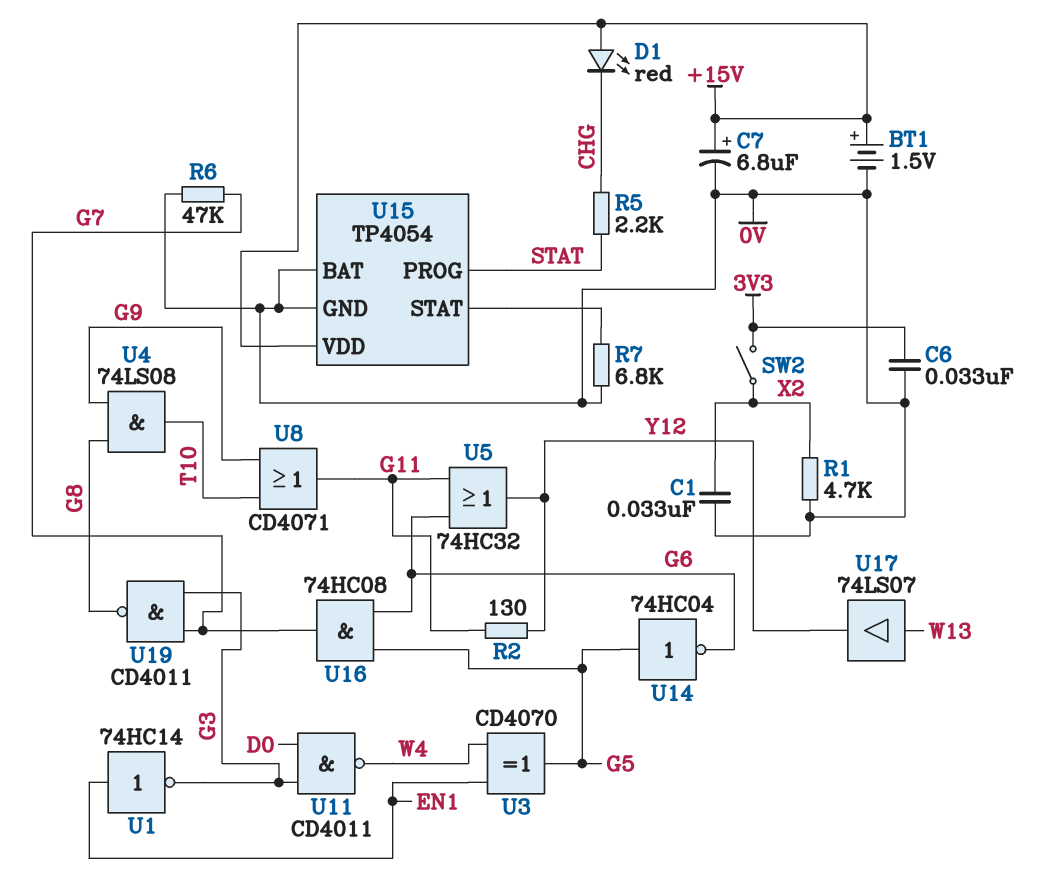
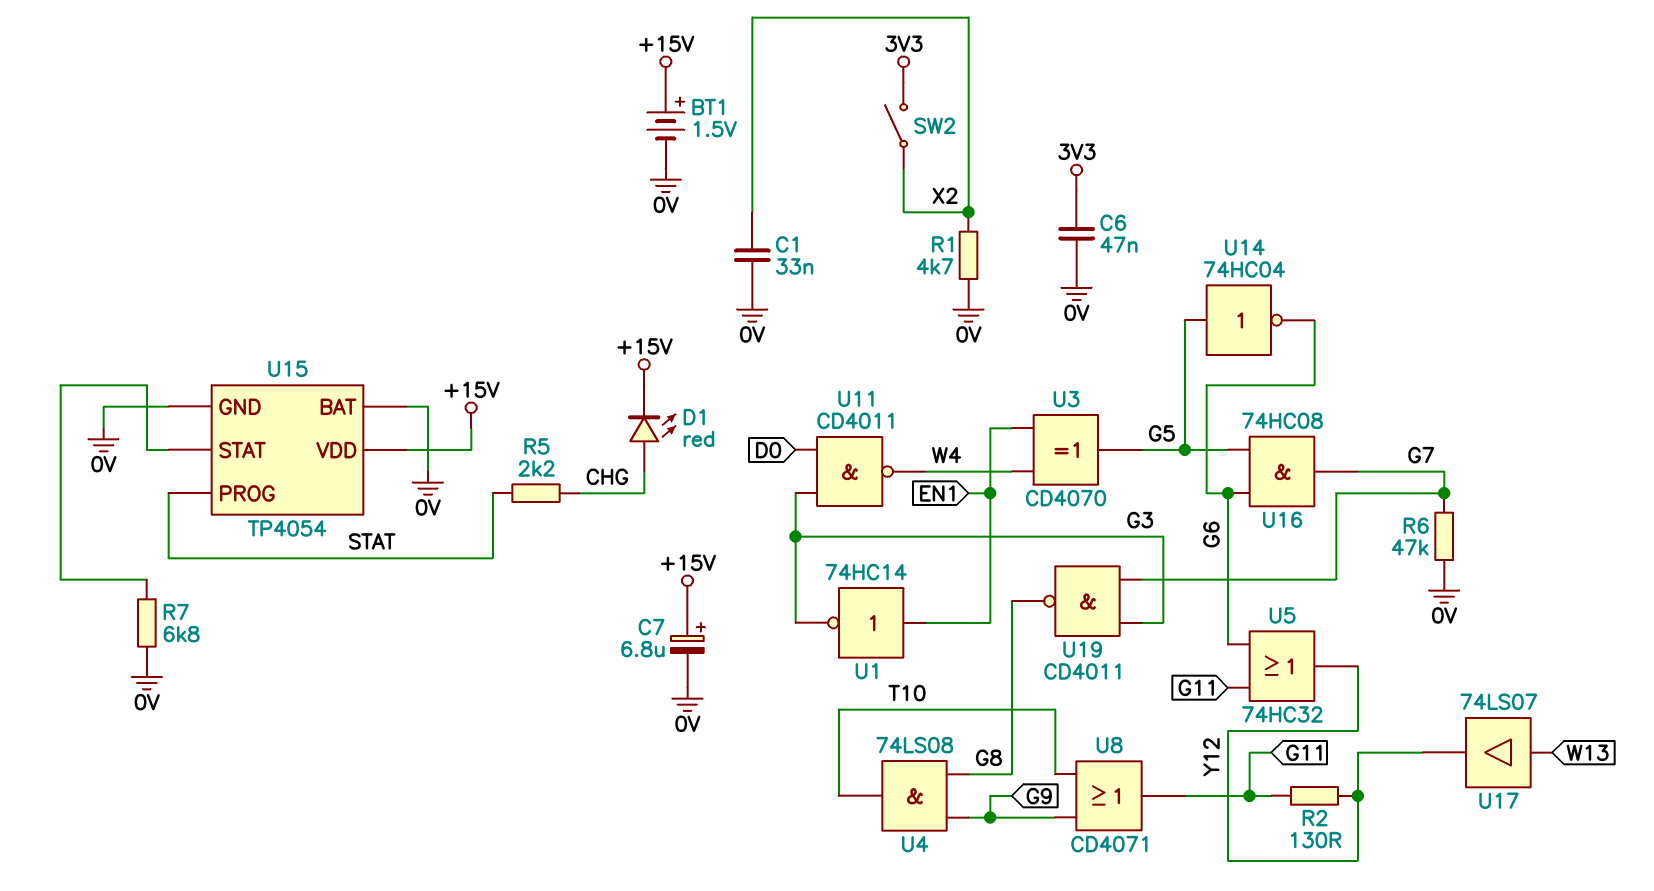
C6: 33nF (0V, 3V3) -> 47nF (0V, 3V3)
D1: LED red (A +15V, K CHG) -> LED red (A CHG, K +15V)

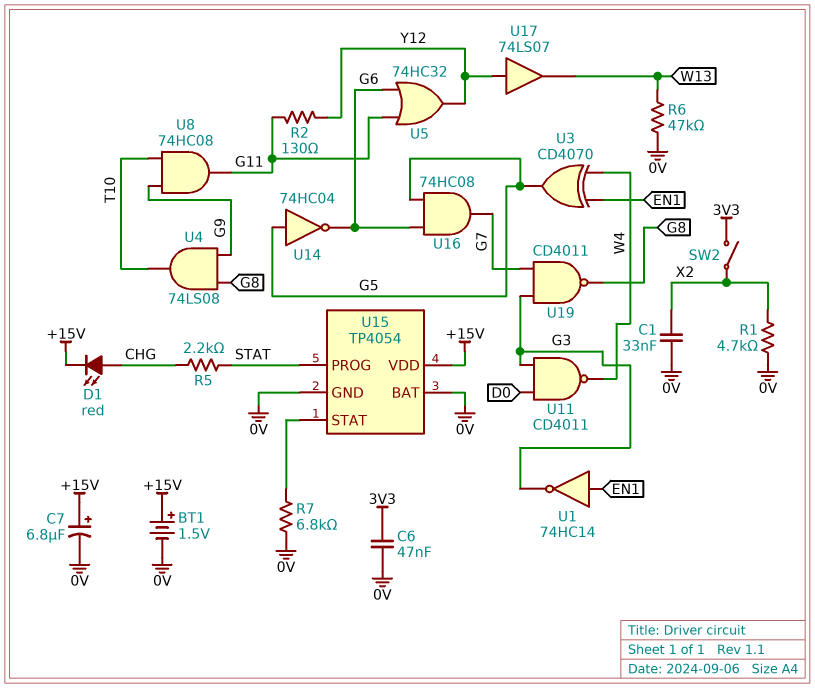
R6: 47k (0V, G7) -> 47k (0V, W13)
U8: OR CD4071 (in G9, in T10, out G11) -> AND 74HC08 (in G9, in T10, out G11)
U17: buffer 74LS07 (in W13, out Y12) -> buffer 74LS07 (in Y12, out W13)

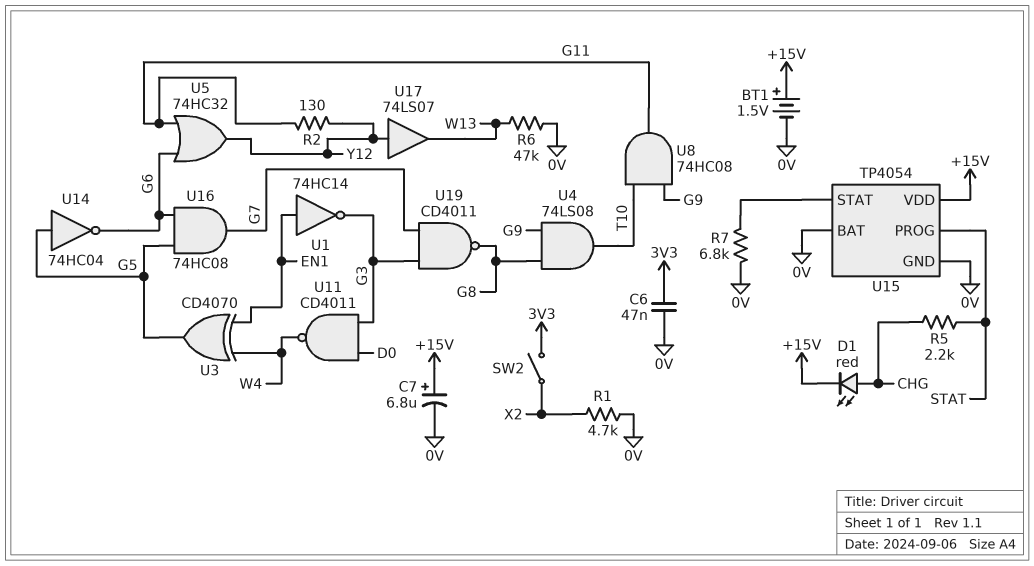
C1: 33nF (0V, X2) -> none

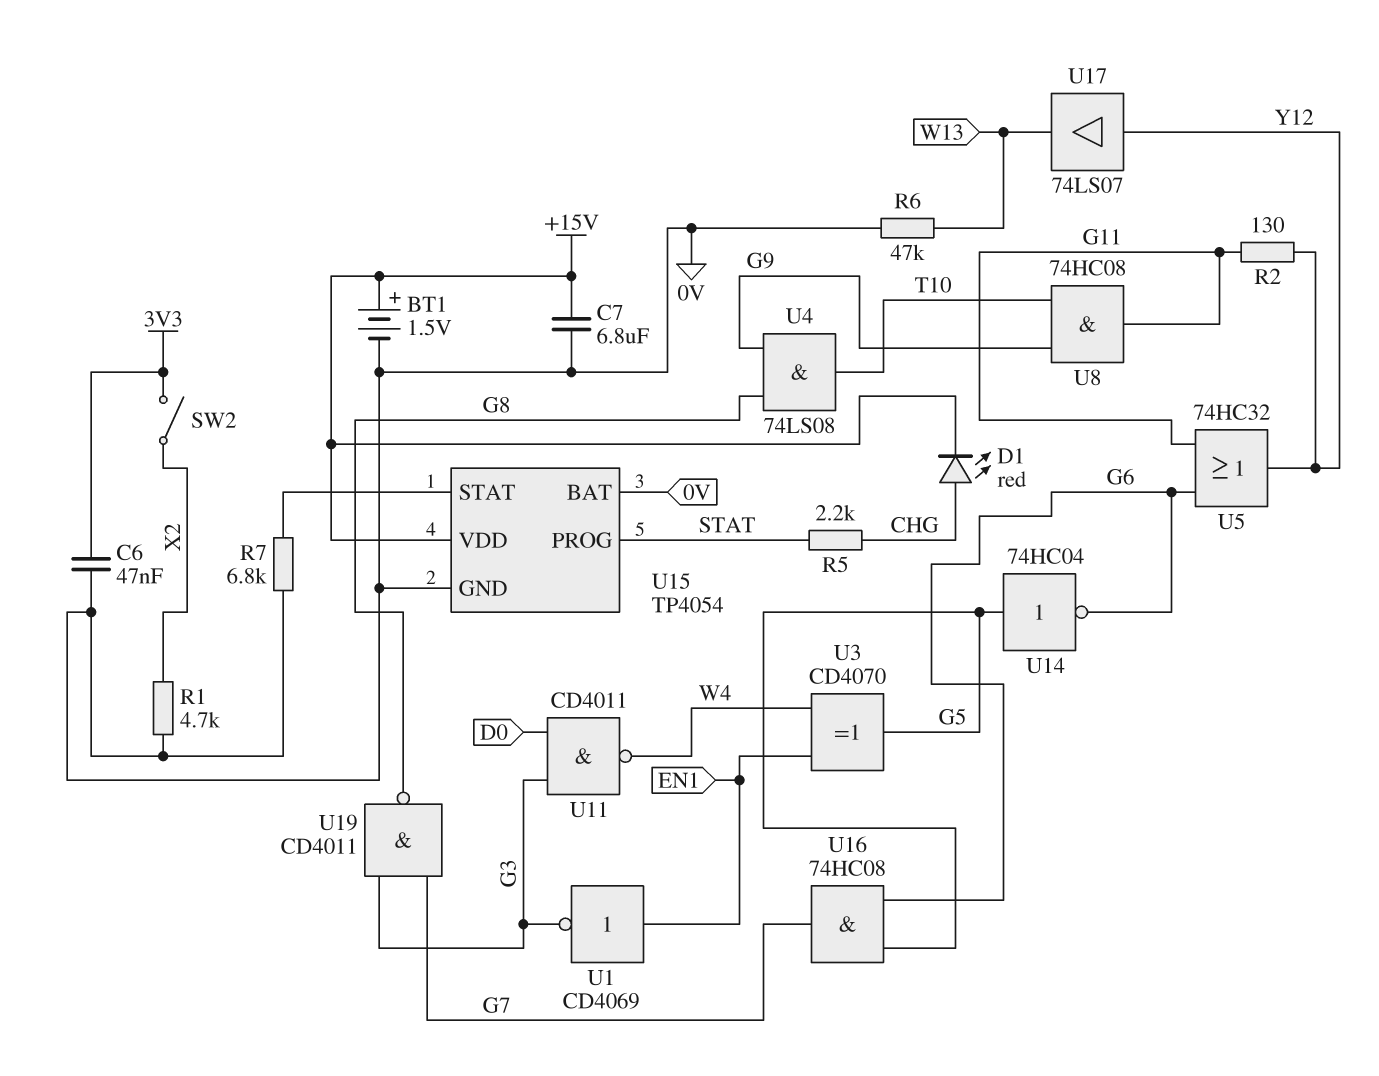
C7: 6.8uF (plus +15V, minus 0V) -> 6.8uF (+15V, 0V)
U1: NOT 74HC14 (in EN1, out G3) -> NOT CD4069 (in EN1, out G3)

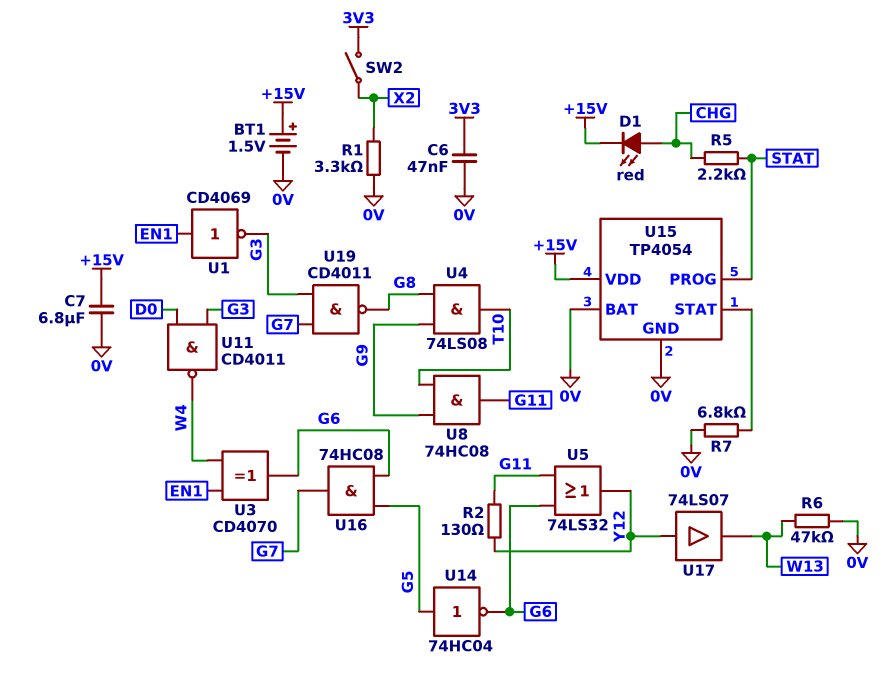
R1: 4.7k (0V, X2) -> 3.3k (0V, X2)
U3: XOR CD4070 (in EN1, in W4, out G5) -> XOR CD4070 (in EN1, in W4, out G6)
U5: OR 74HC32 (in G6, in G11, out Y12) -> OR 74LS32 (in G6, in G11, out Y12)

